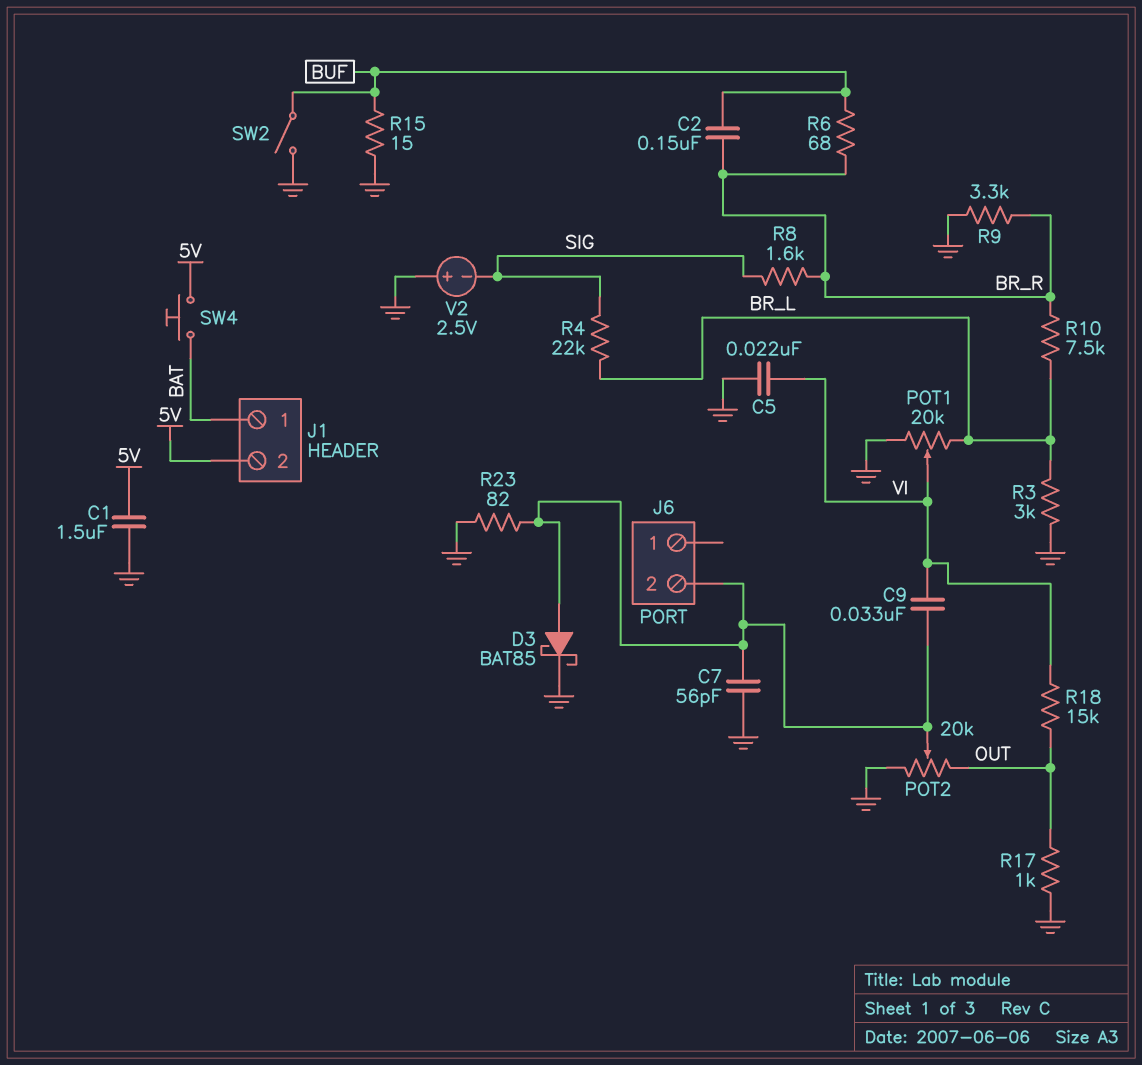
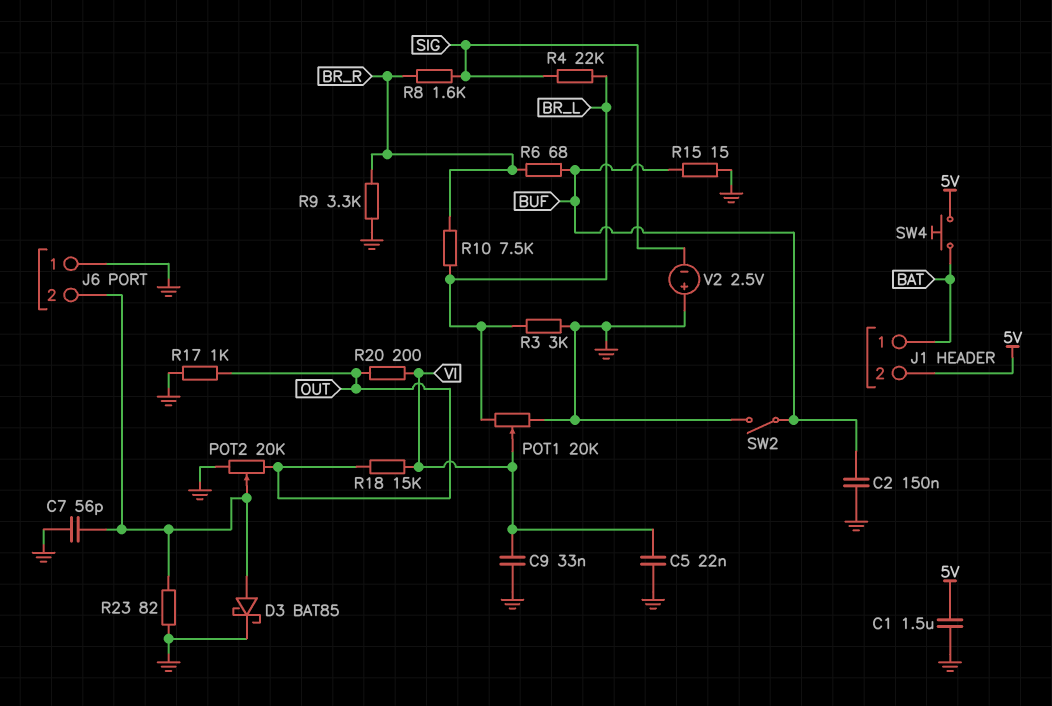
C2: 150nF (BR_R, BUF) -> 150nF (BUF, GND)
C9: 33nF (J6/2, VI) -> 33nF (GND, VI)
J6 pin 1: none -> GND
R20: none -> 200 (OUT, VI)

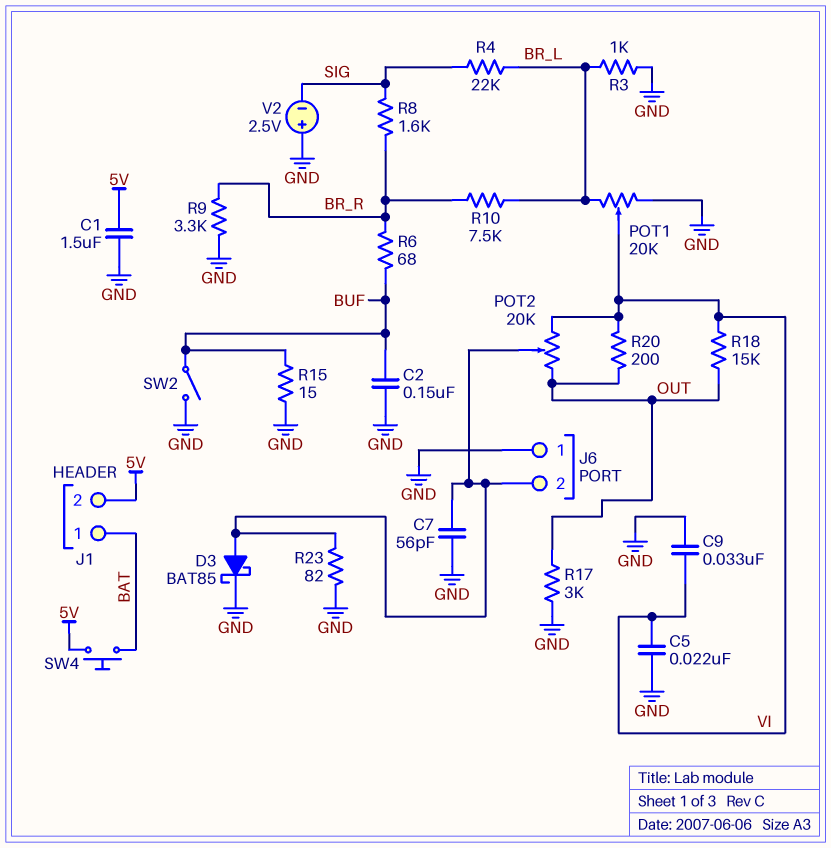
POT2: 20k (GND, OUT, wiper J6/2) -> 20k (OUT, VI, wiper J6/2)
R3: 3k (BR_L, GND) -> 1k (BR_L, GND)
R17: 1k (GND, OUT) -> 3k (GND, OUT)

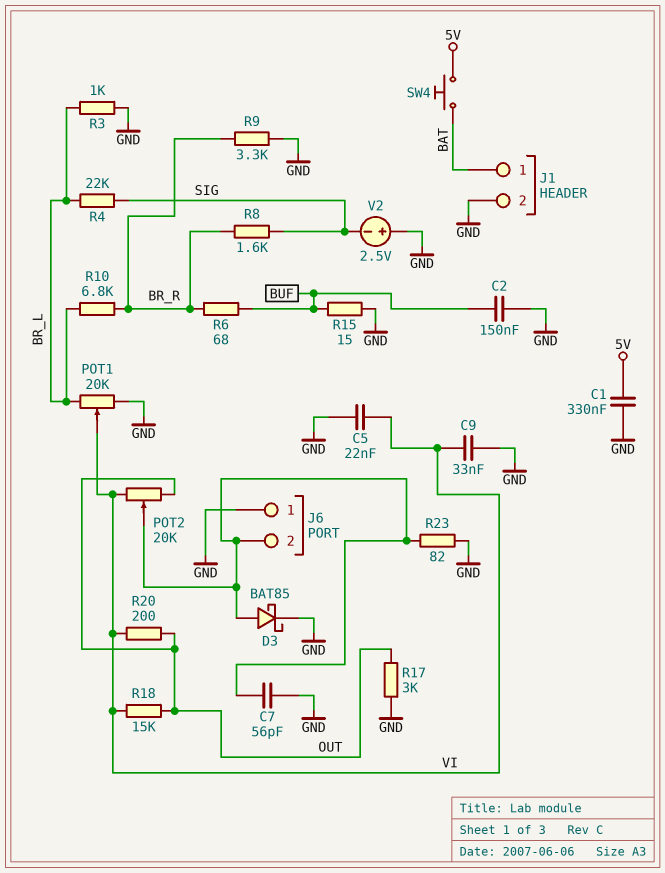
C1: 1.5uF (5V, GND) -> 330nF (5V, GND)
J1 pin 2: 5V -> GND
R10: 7.5k (BR_L, BR_R) -> 6.8k (BR_L, BR_R)
SW2: switch (BUF, GND) -> none

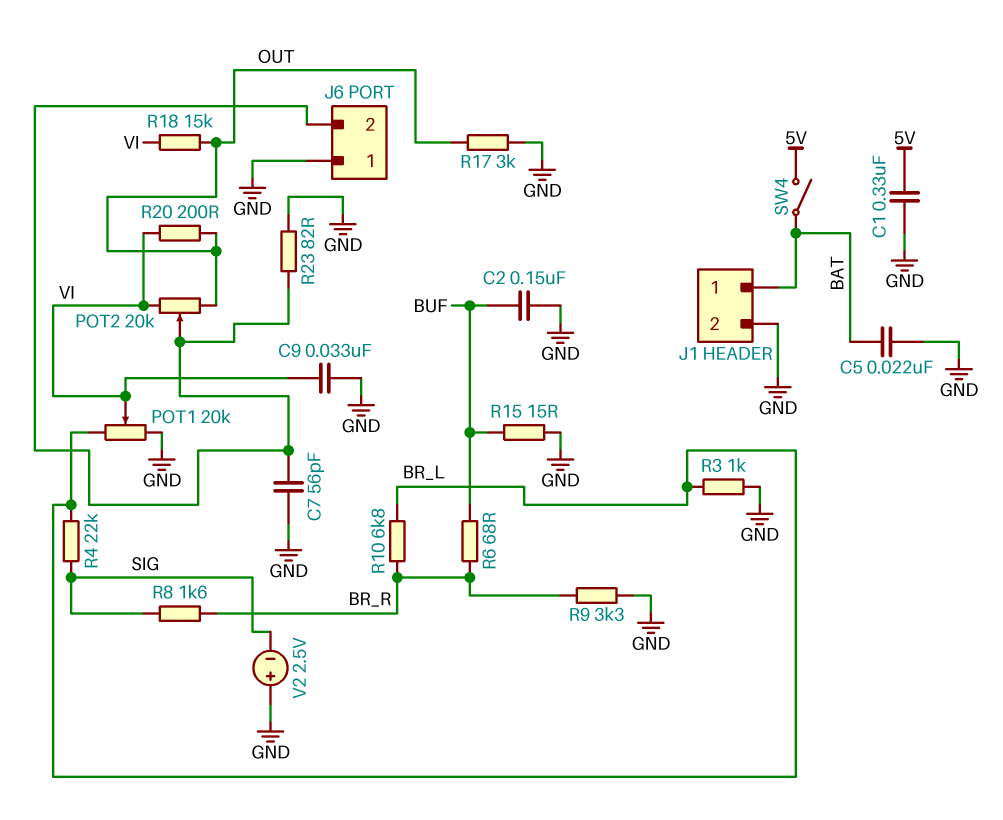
C5: 22nF (GND, VI) -> 22nF (BAT, GND)
D3: schottky BAT85 (A J6/2, K GND) -> none
SW4: button (5V, BAT) -> switch (5V, BAT)

